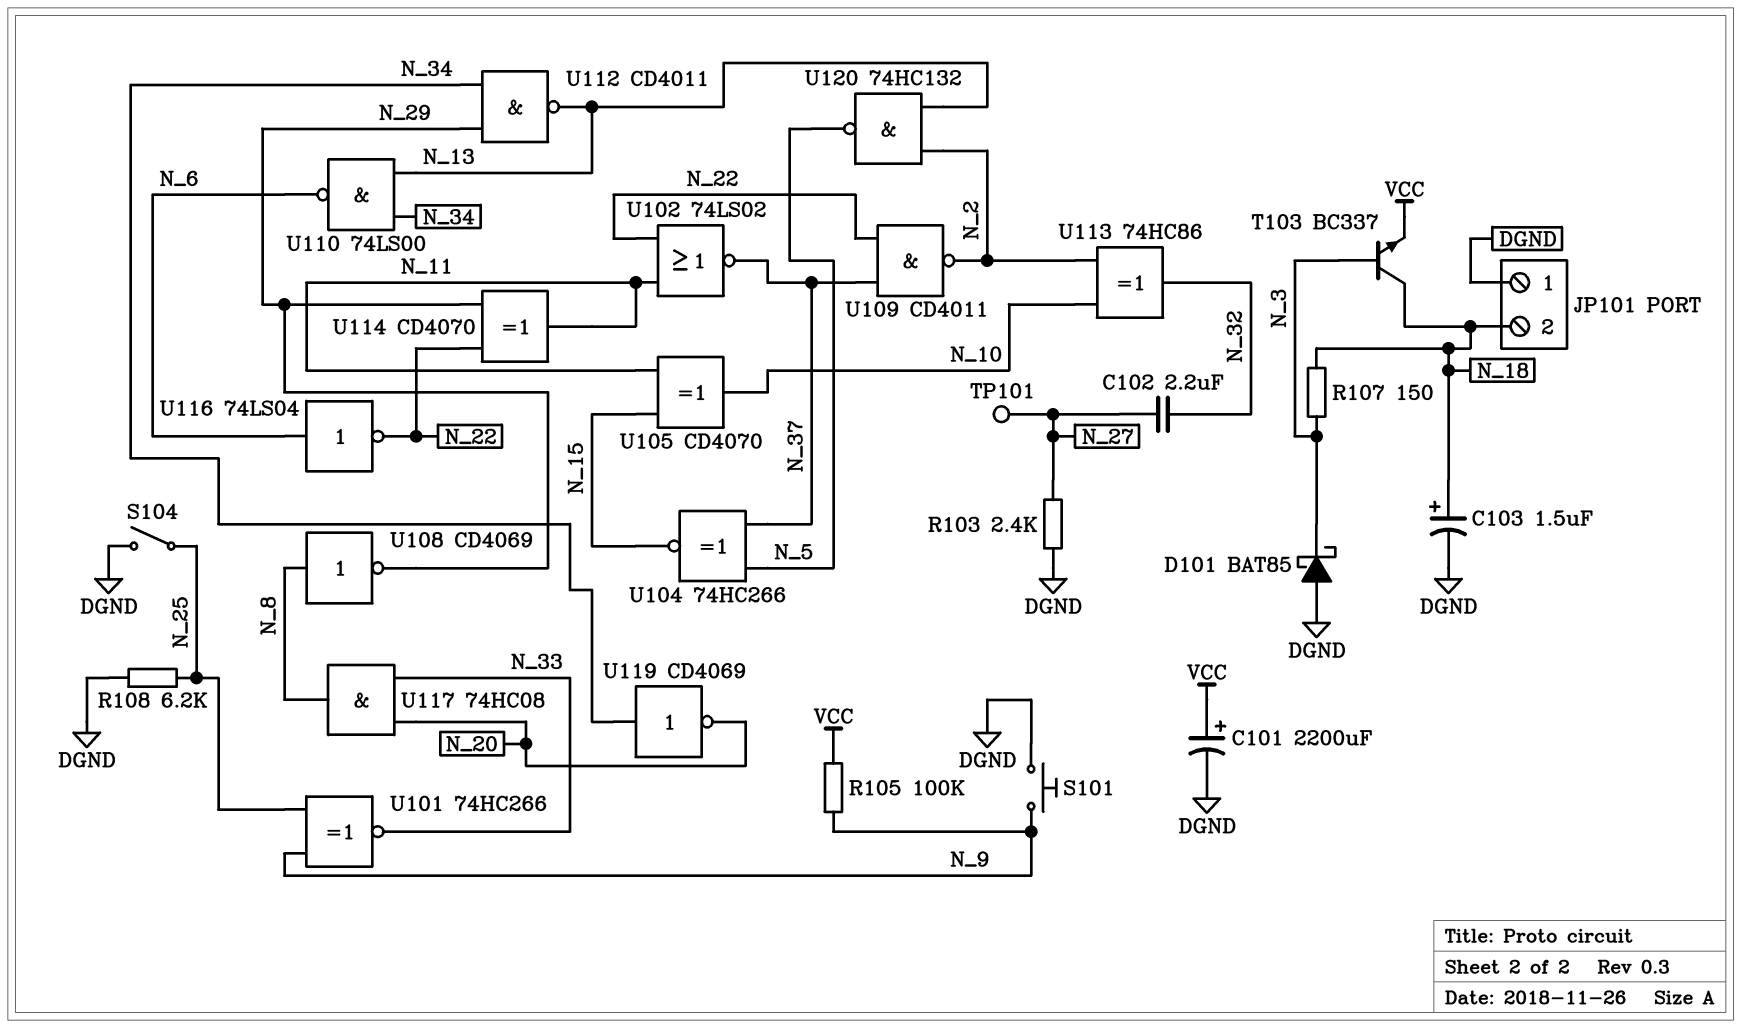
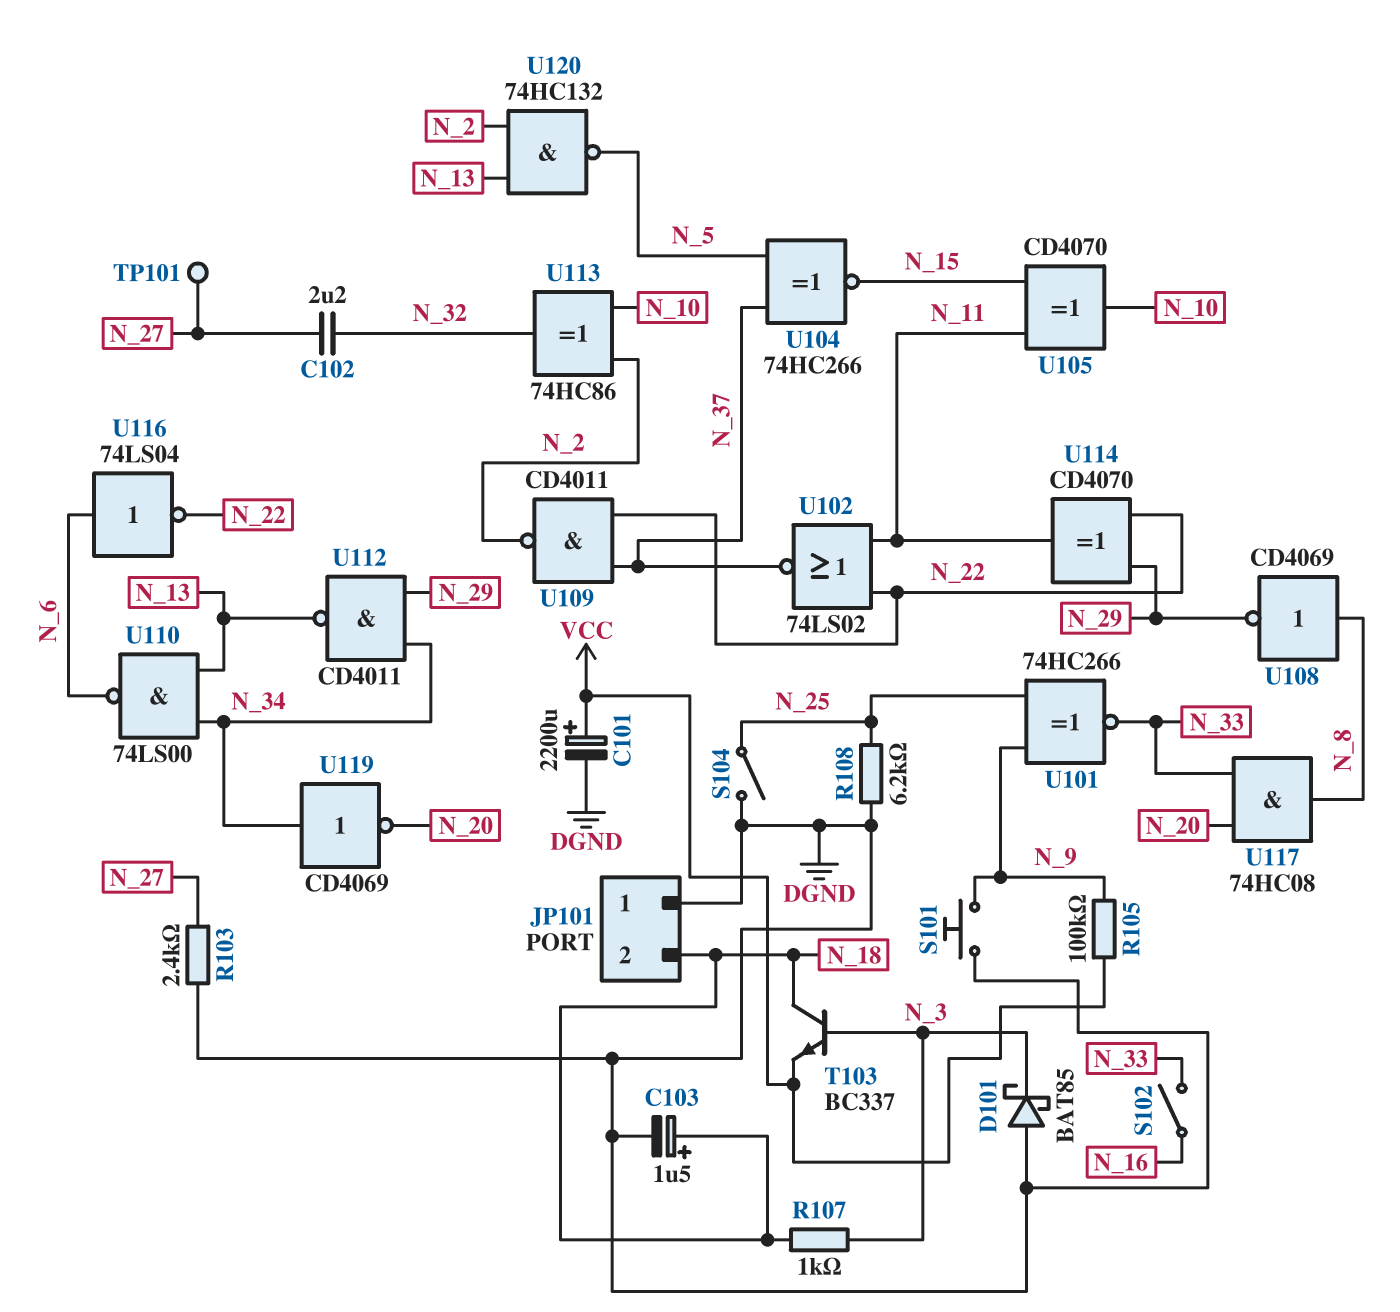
R107: 150 (N_3, N_18) -> 1k (N_3, N_18)
S102: none -> switch (N_16, N_33)

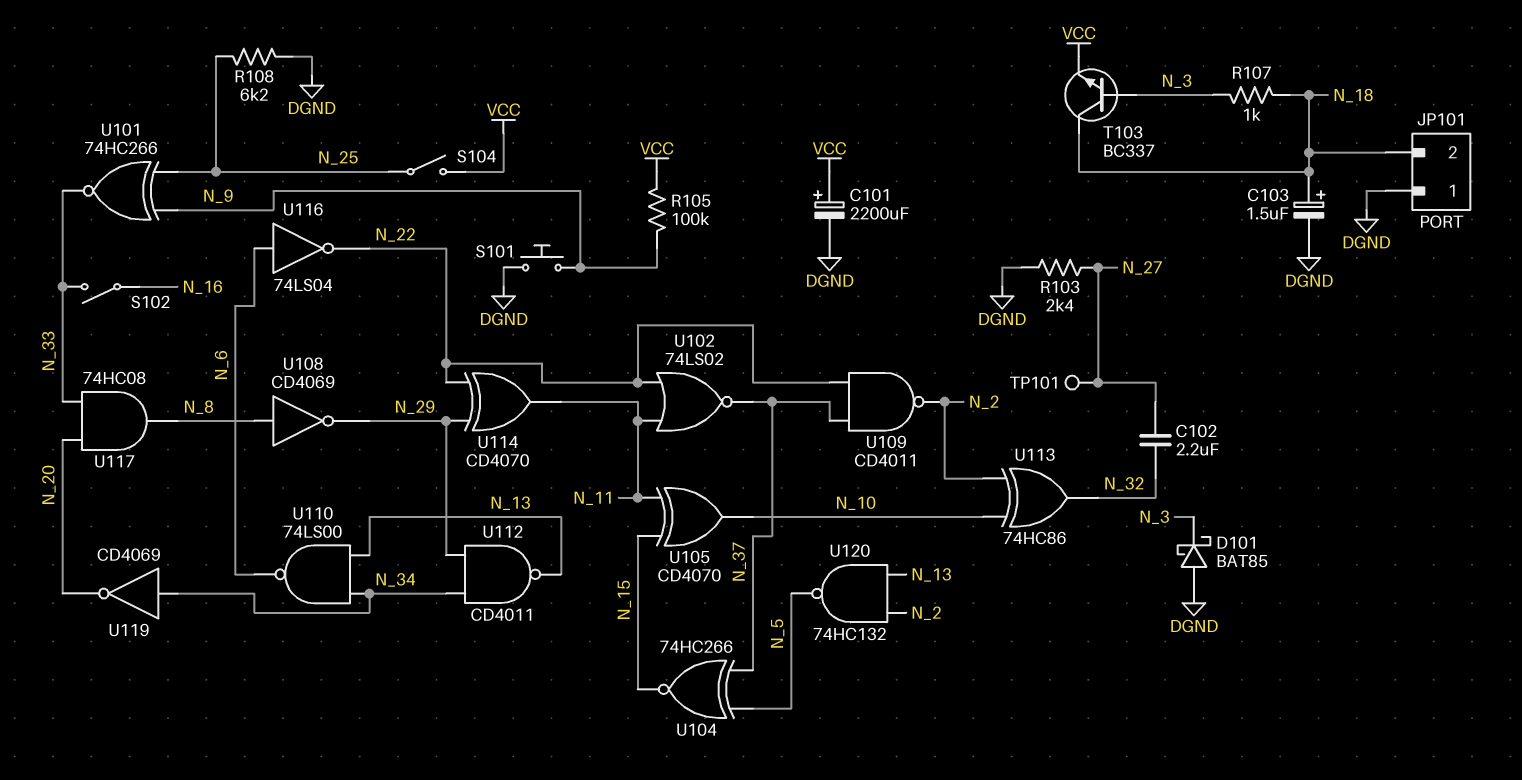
S104: switch (DGND, N_25) -> switch (N_25, VCC)

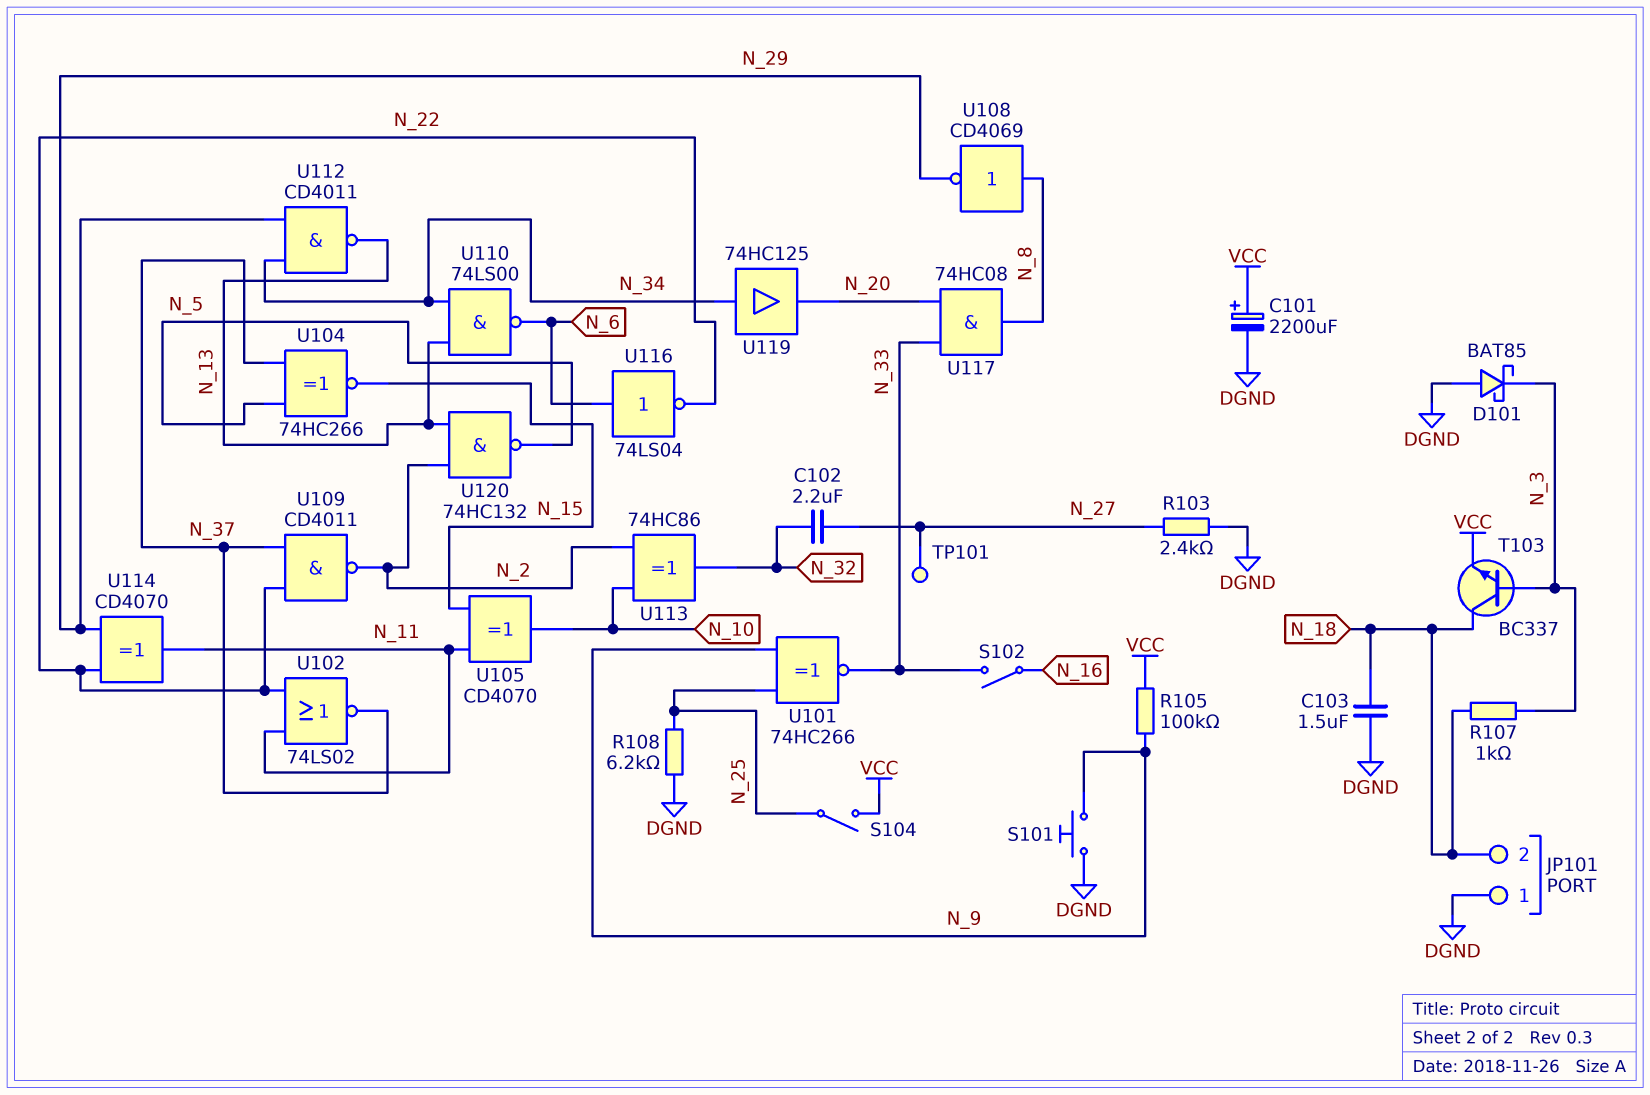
C103: 1.5uF (plus N_18, minus DGND) -> 1.5uF (DGND, N_18)
U119: NOT CD4069 (in N_34, out N_20) -> buffer 74HC125 (in N_34, out N_20)

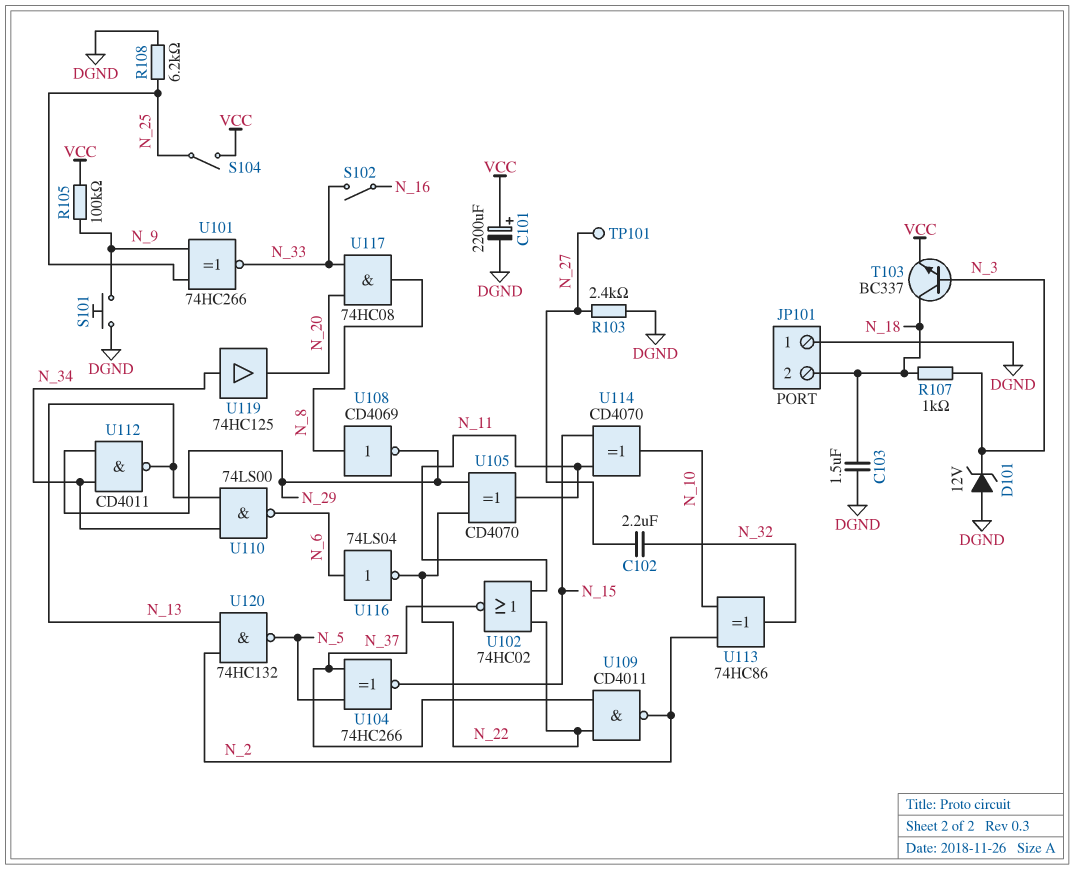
D101: schottky BAT85 (A DGND, K N_3) -> zener 12V (A DGND, K N_3)
U102: NOR 74LS02 (in N_11, in N_22, out N_37) -> NOR 74HC02 (in N_11, in N_22, out N_37)
U105: XOR CD4070 (in N_11, in N_15, out N_10) -> XOR CD4070 (in N_22, in N_29, out N_11)
U114: XOR CD4070 (in N_22, in N_29, out N_11) -> XOR CD4070 (in N_11, in N_15, out N_10)

